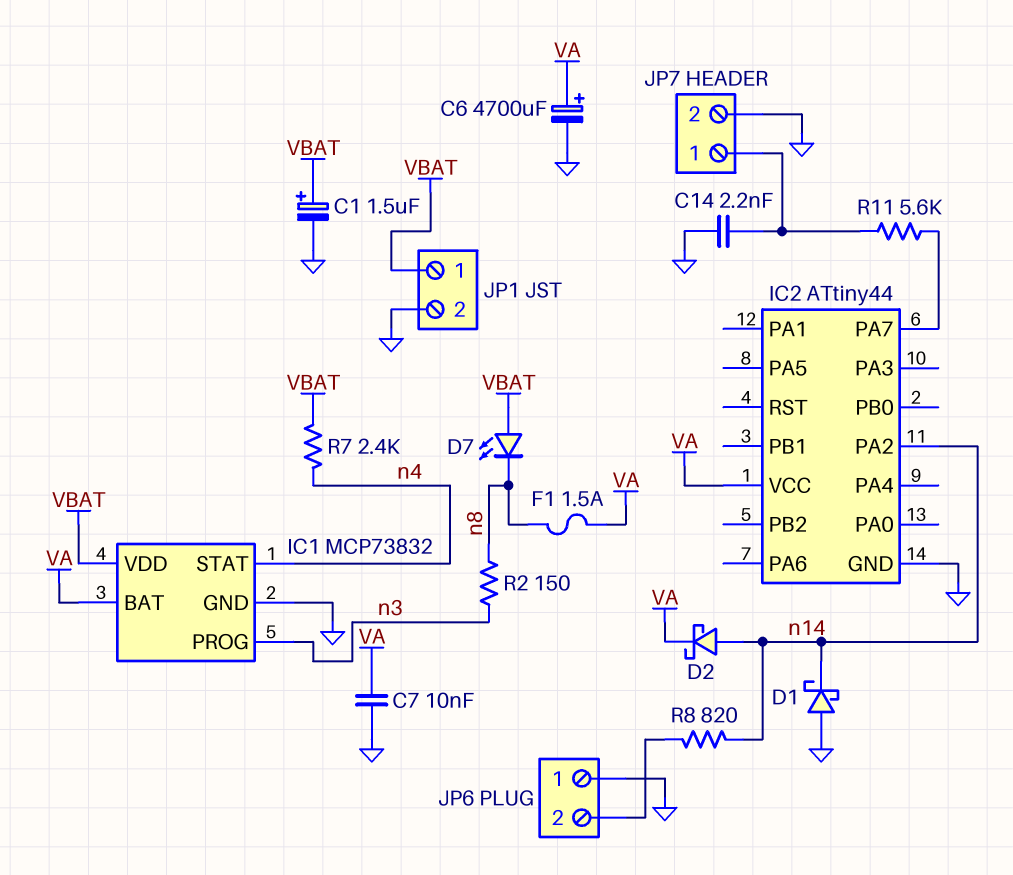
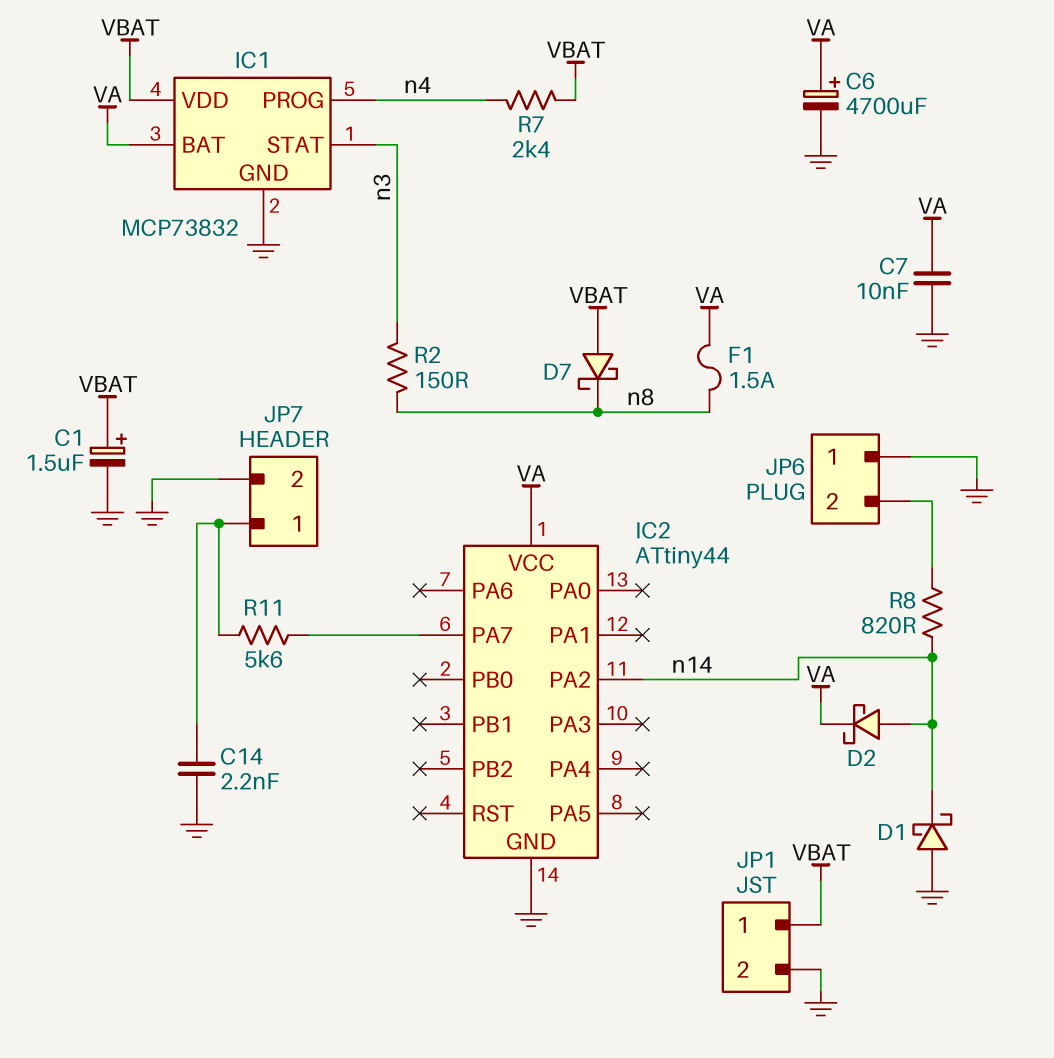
D7: LED (A VBAT, K n8) -> schottky (A VBAT, K n8)
IC1 pin PROG: n3 -> n4
IC1 pin STAT: n4 -> n3

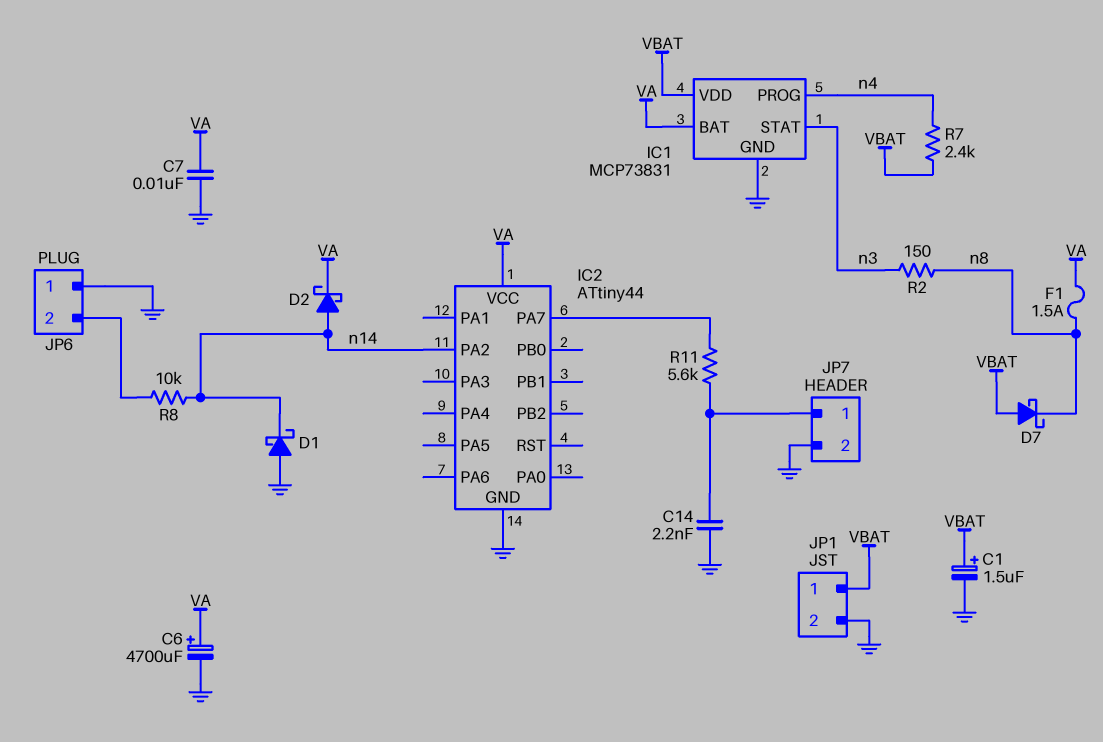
IC1: MCP73832 -> MCP73831
R8: 820 (JP6/2, n14) -> 10k (JP6/2, n14)

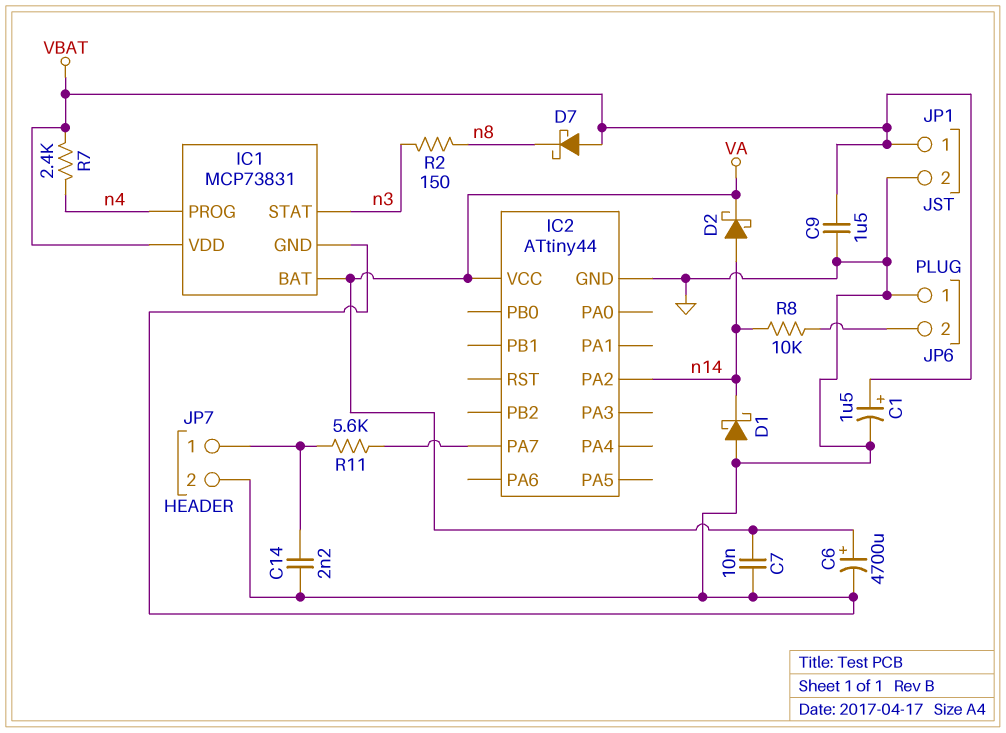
C9: none -> 1.5uF (GND, VBAT)
F1: 1.5A (VA, n8) -> none

